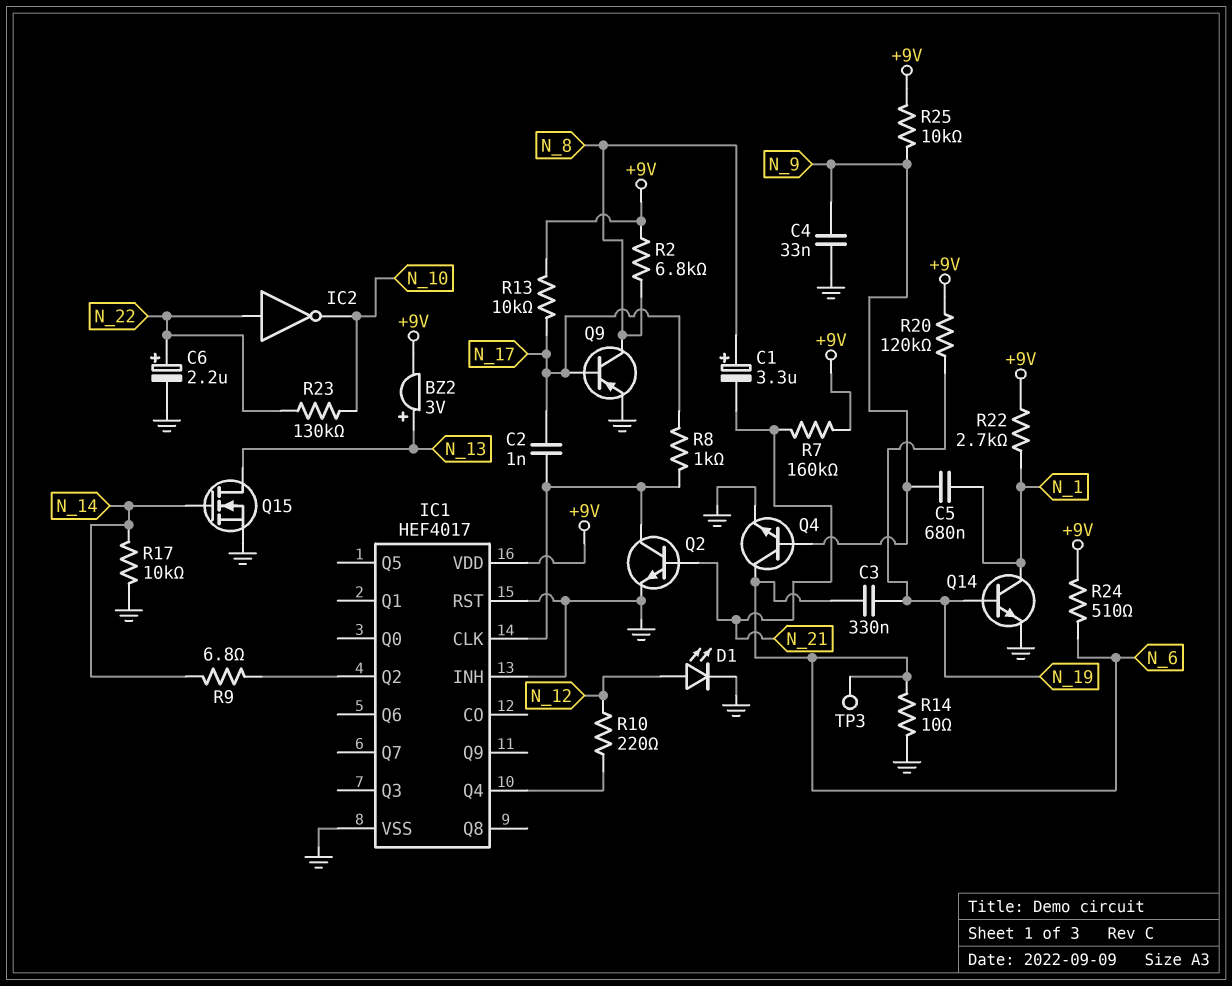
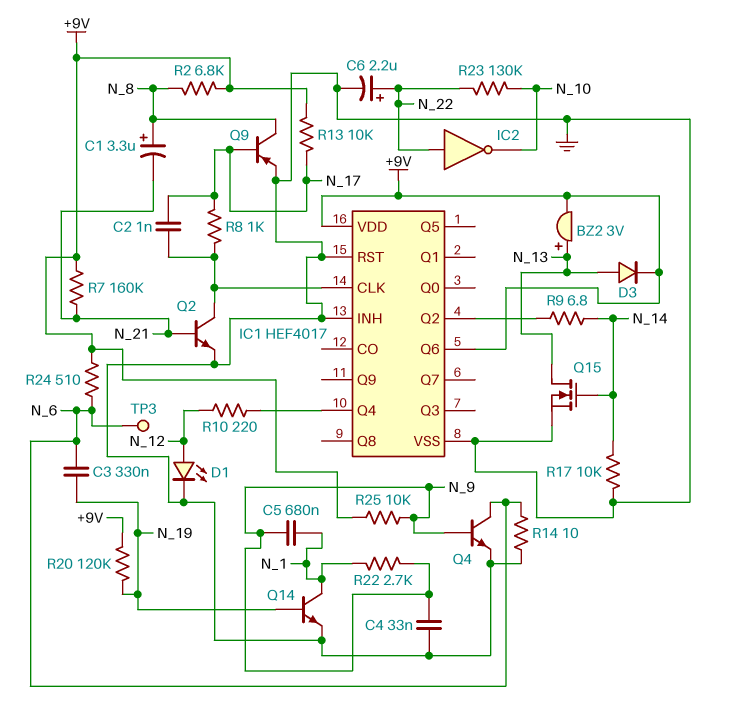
D3: none -> diode (A N_13, K +9V)
IC1 pin Q6: none -> +9V
R22: 2.7k (+9V, N_1) -> 2.7k (N_1, N_9)

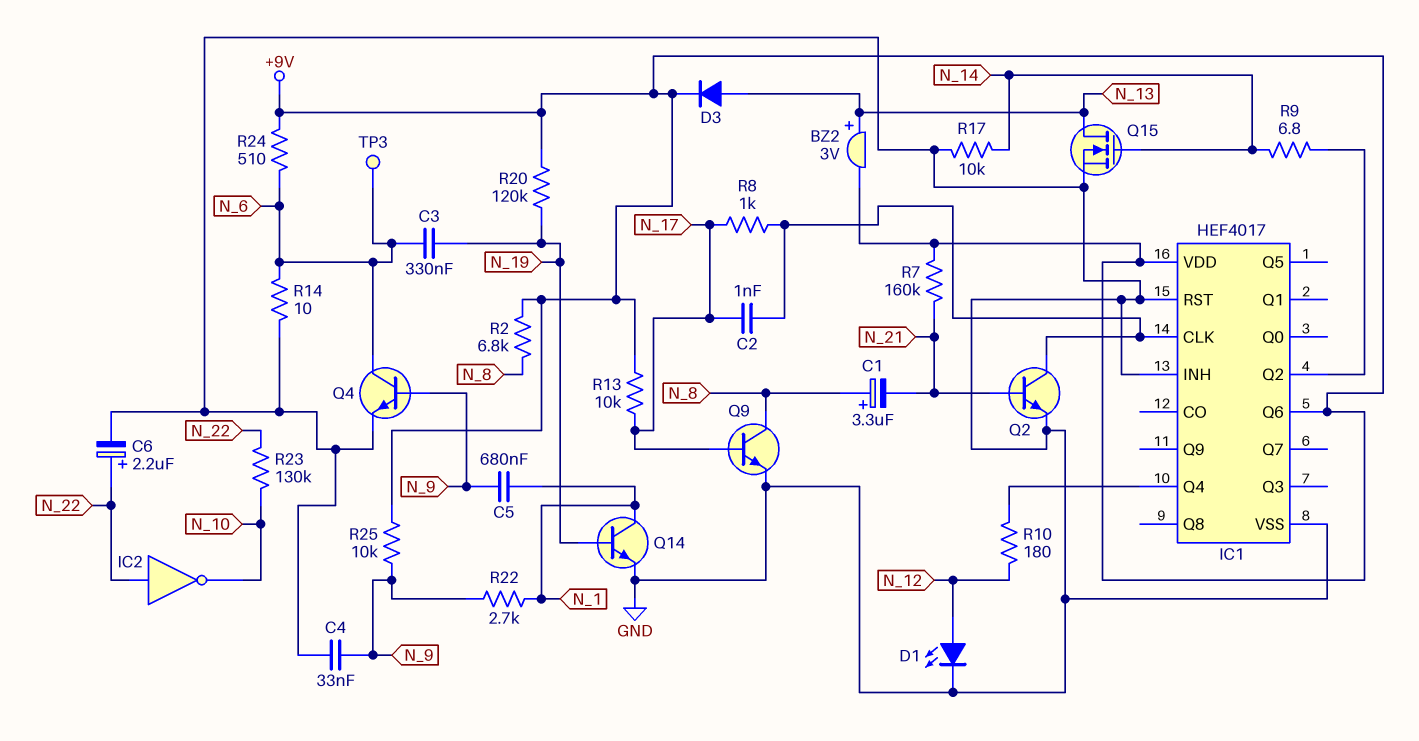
Q9: PNP (B N_17, C N_8, E GND) -> NPN (B N_17, C N_8, E GND)
R10: 220 (IC1/Q4, N_12) -> 180 (IC1/Q4, N_12)

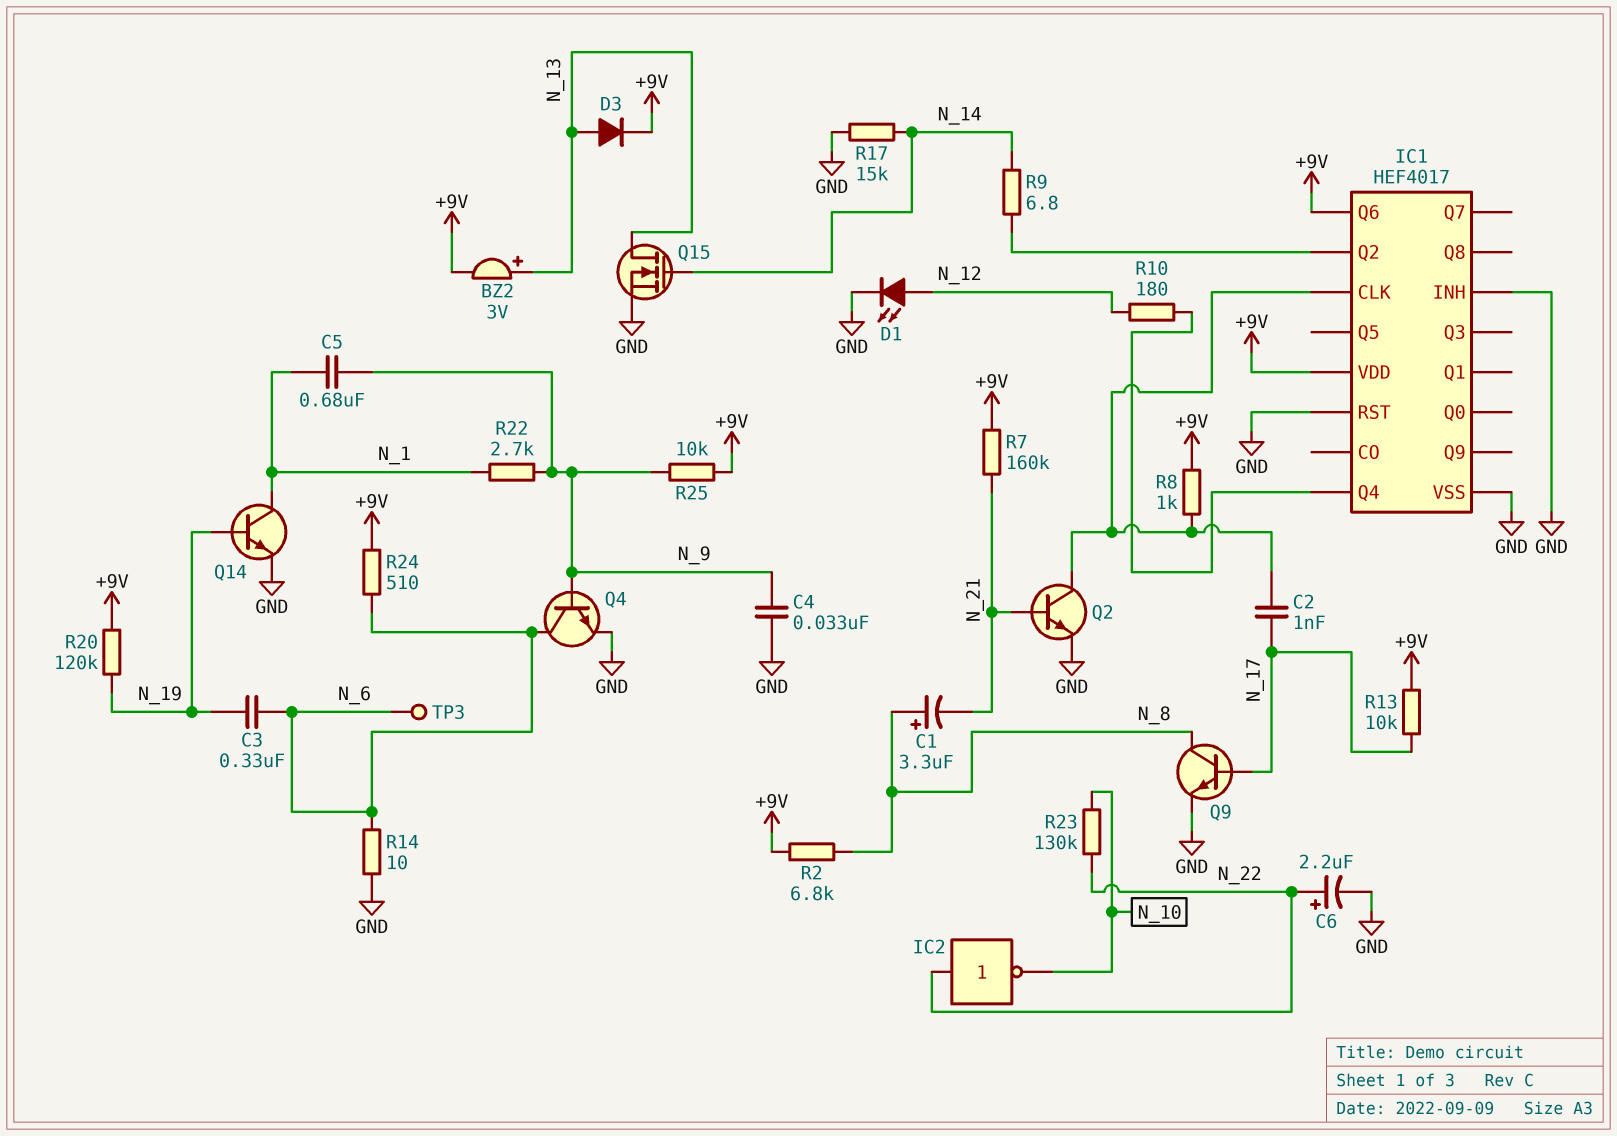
R8: 1k (IC1/CLK, N_17) -> 1k (+9V, IC1/CLK)
R17: 10k (GND, N_14) -> 15k (GND, N_14)

